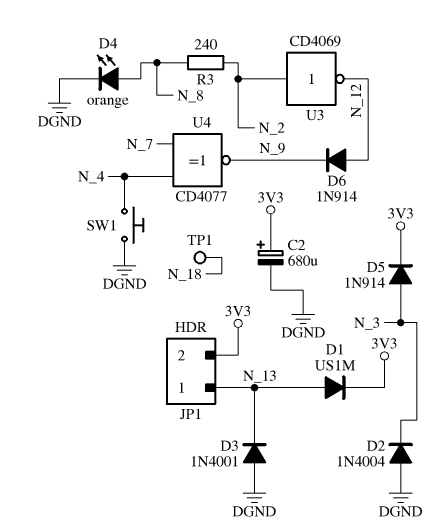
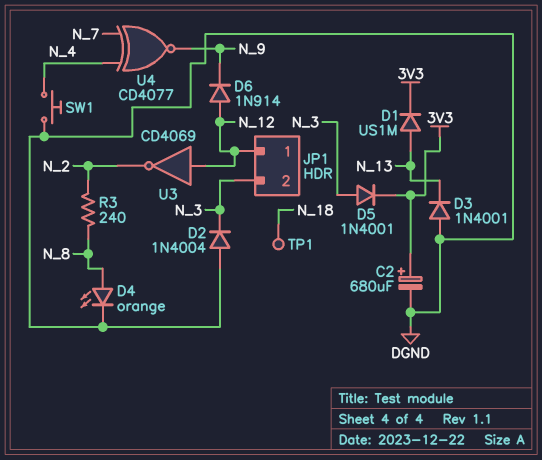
D5: diode 1N914 (A N_3, K 3V3) -> diode 1N4001 (A N_3, K 3V3)
JP1 pin 1: N_13 -> N_12
JP1 pin 2: 3V3 -> N_3
U3: NOT CD4069 (in N_2, out N_12) -> NOT CD4069 (in N_12, out N_2)

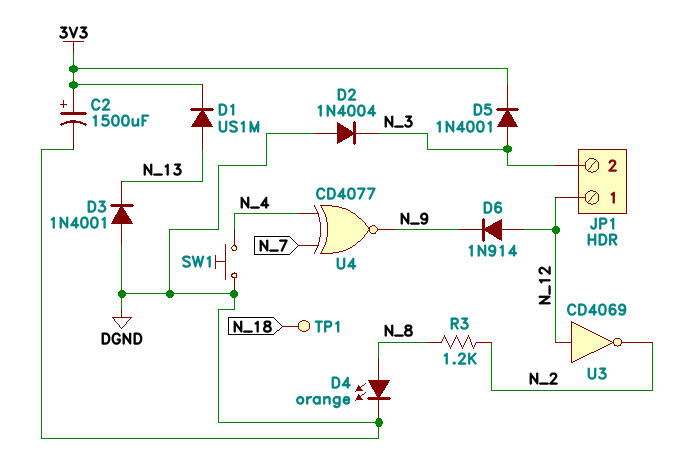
C2: 680uF (plus 3V3, minus DGND) -> 1500uF (plus 3V3, minus DGND)
R3: 240 (N_2, N_8) -> 1.2k (N_2, N_8)

